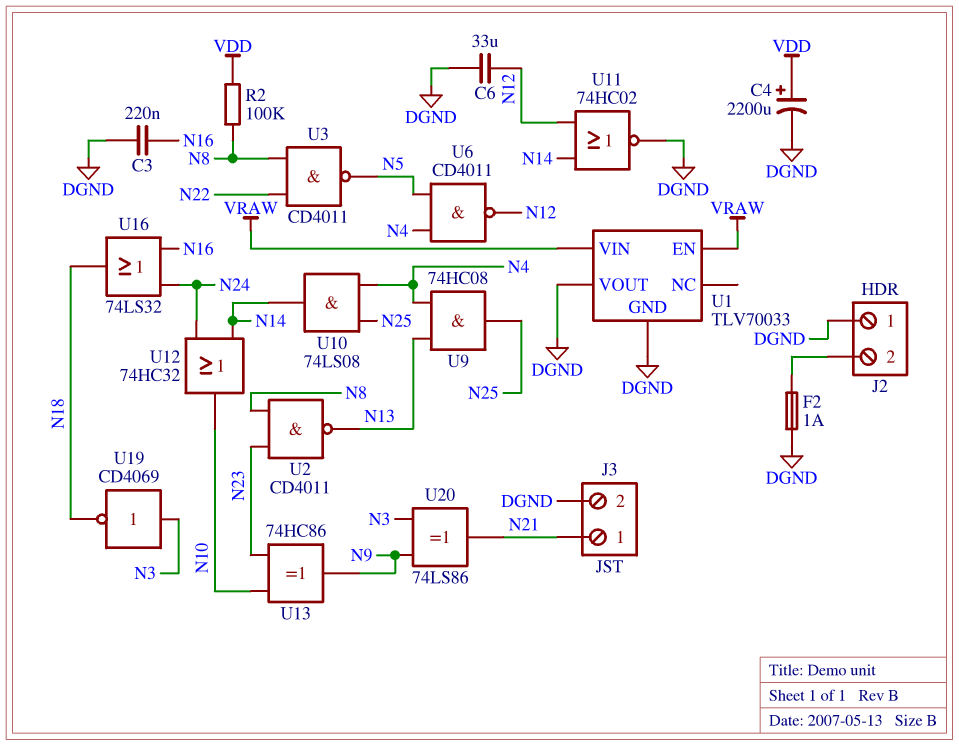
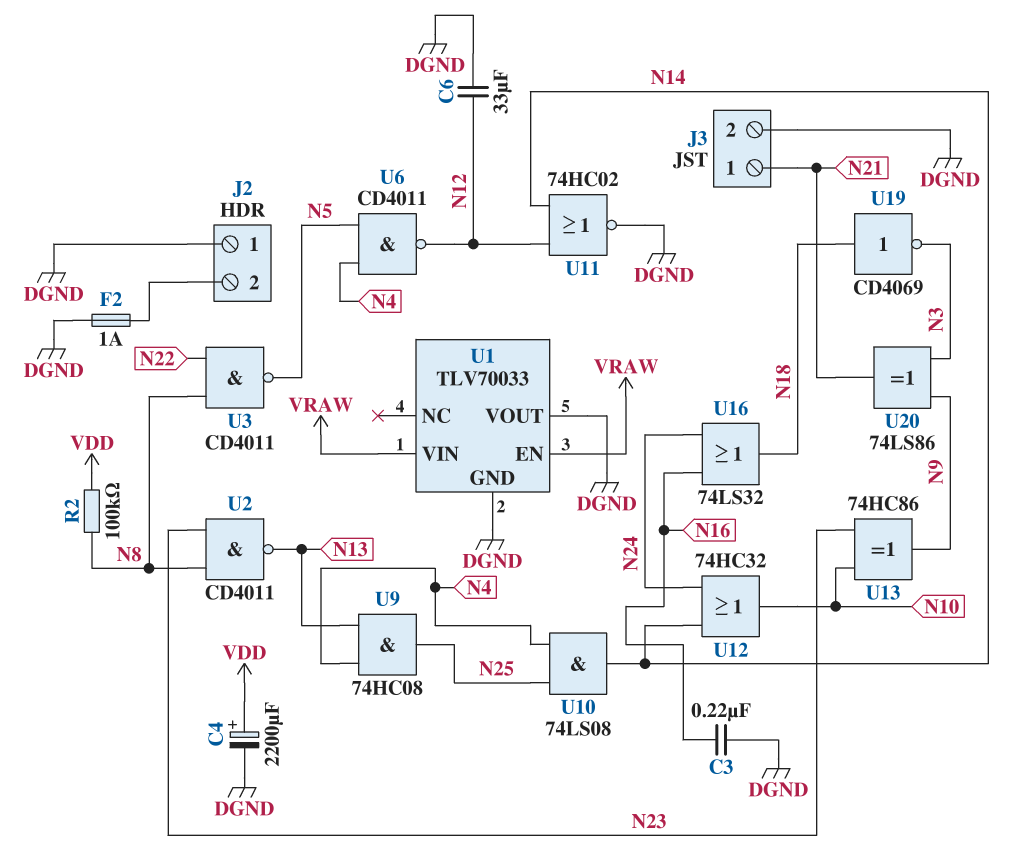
U19: NOT CD4069 (in N3, out N18) -> NOT CD4069 (in N18, out N3)

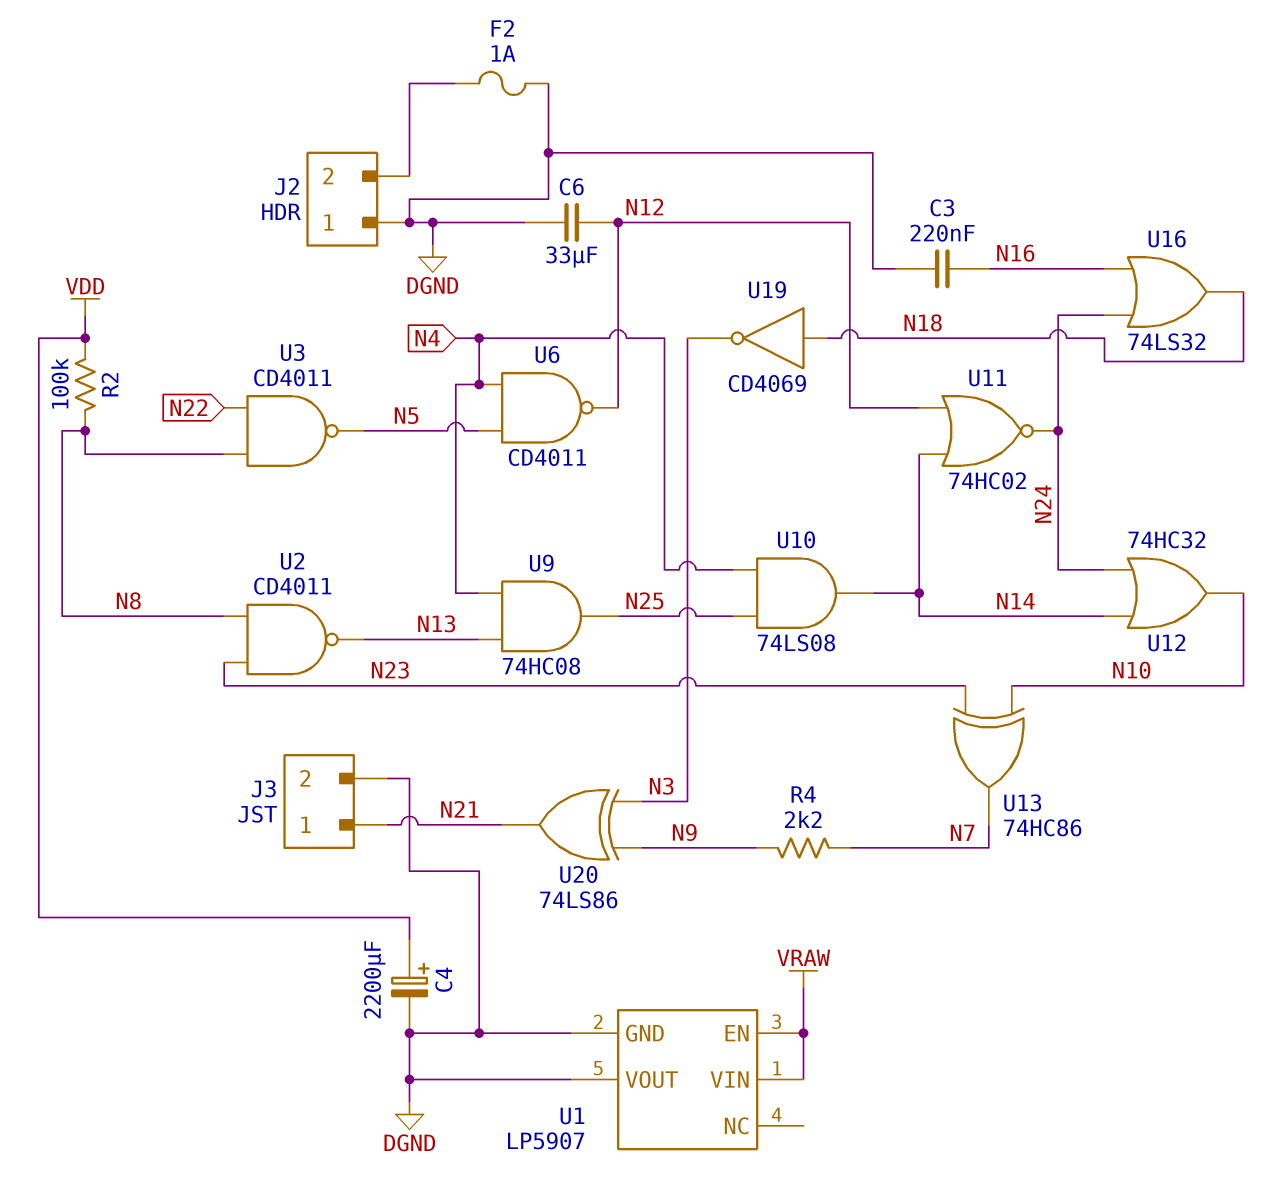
R4: none -> 2.2k (N7, N9)
U1: TLV70033 -> LP5907
U11: NOR 74HC02 (in N12, in N14, out DGND) -> NOR 74HC02 (in N12, in N14, out N24)
U13: XOR 74HC86 (in N10, in N23, out N9) -> XOR 74HC86 (in N10, in N23, out N7)

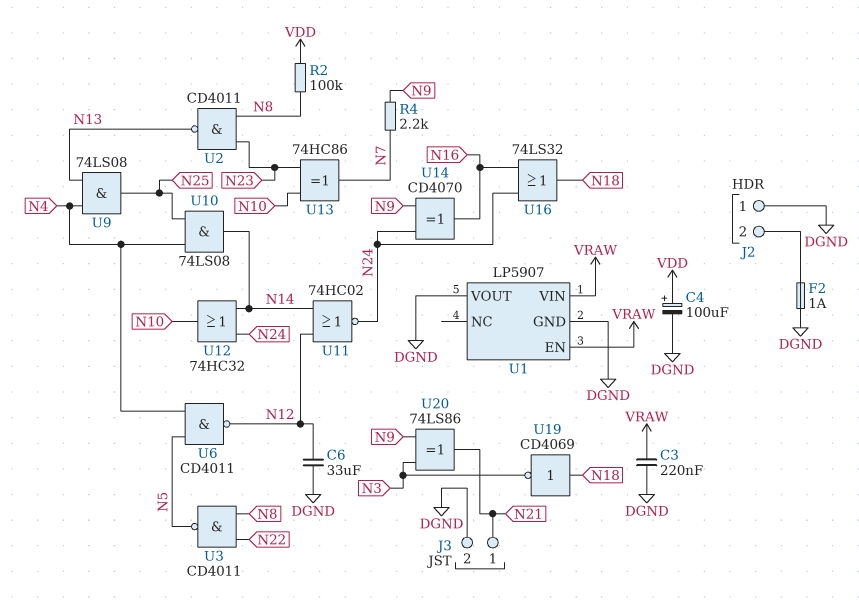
C3: 220nF (DGND, N16) -> 220nF (DGND, VRAW)
C4: 2200uF (plus VDD, minus DGND) -> 100uF (plus VDD, minus DGND)
U9: AND 74HC08 (in N4, in N13, out N25) -> AND 74LS08 (in N4, in N13, out N25)
U14: none -> XOR CD4070 (in N9, in N24, out N16)

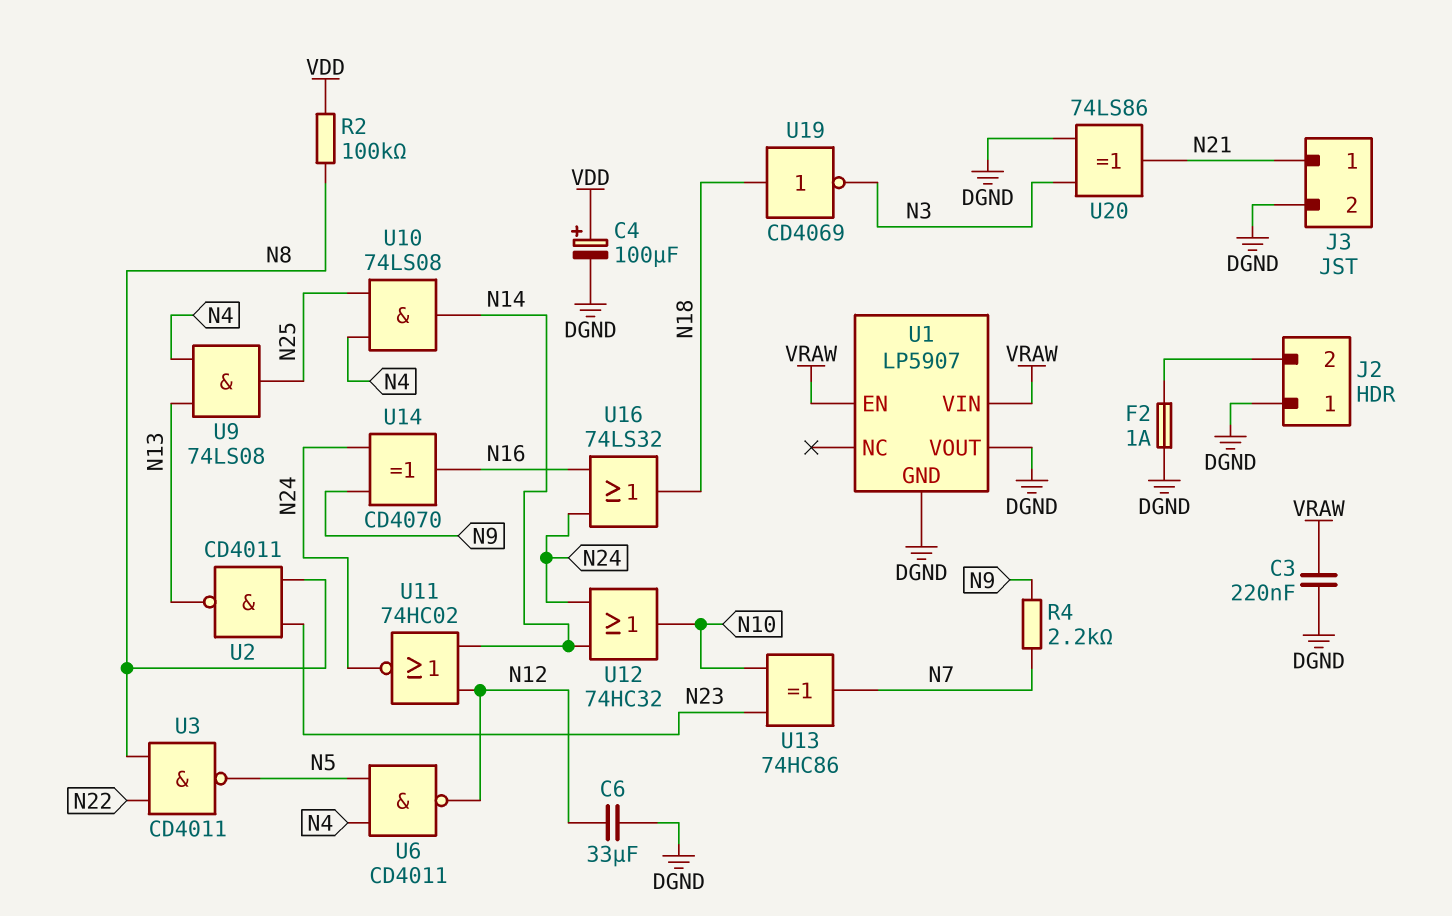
U20: XOR 74LS86 (in N3, in N9, out N21) -> XOR 74LS86 (in DGND, in N3, out N21)

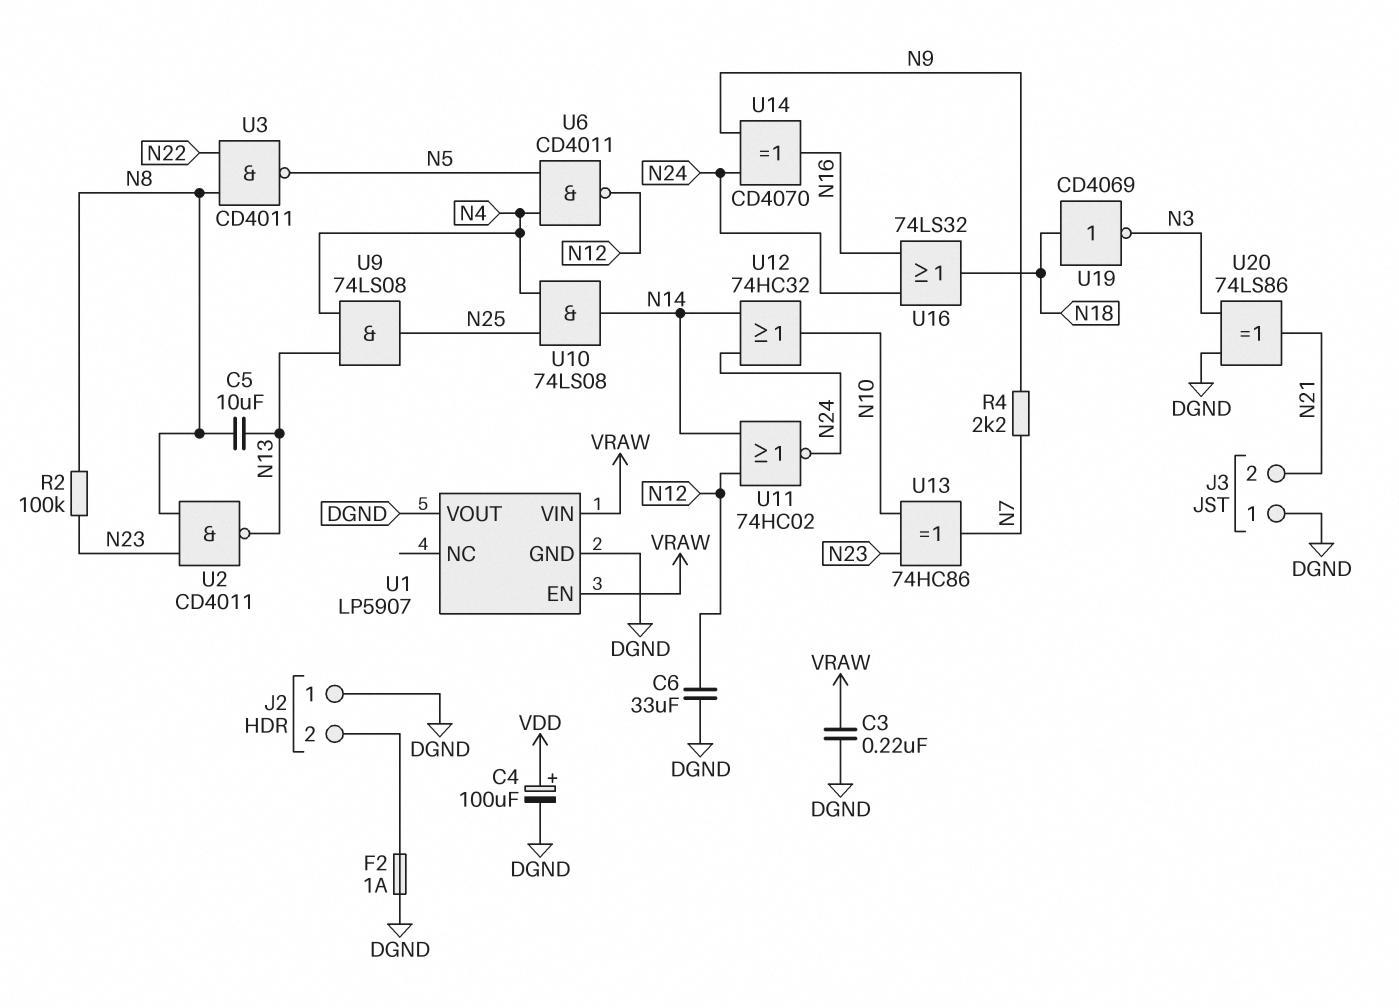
C5: none -> 10uF (N8, N13)
J3 pin 1: N21 -> DGND
J3 pin 2: DGND -> N21
R2: 100k (N8, VDD) -> 100k (N8, N23)

